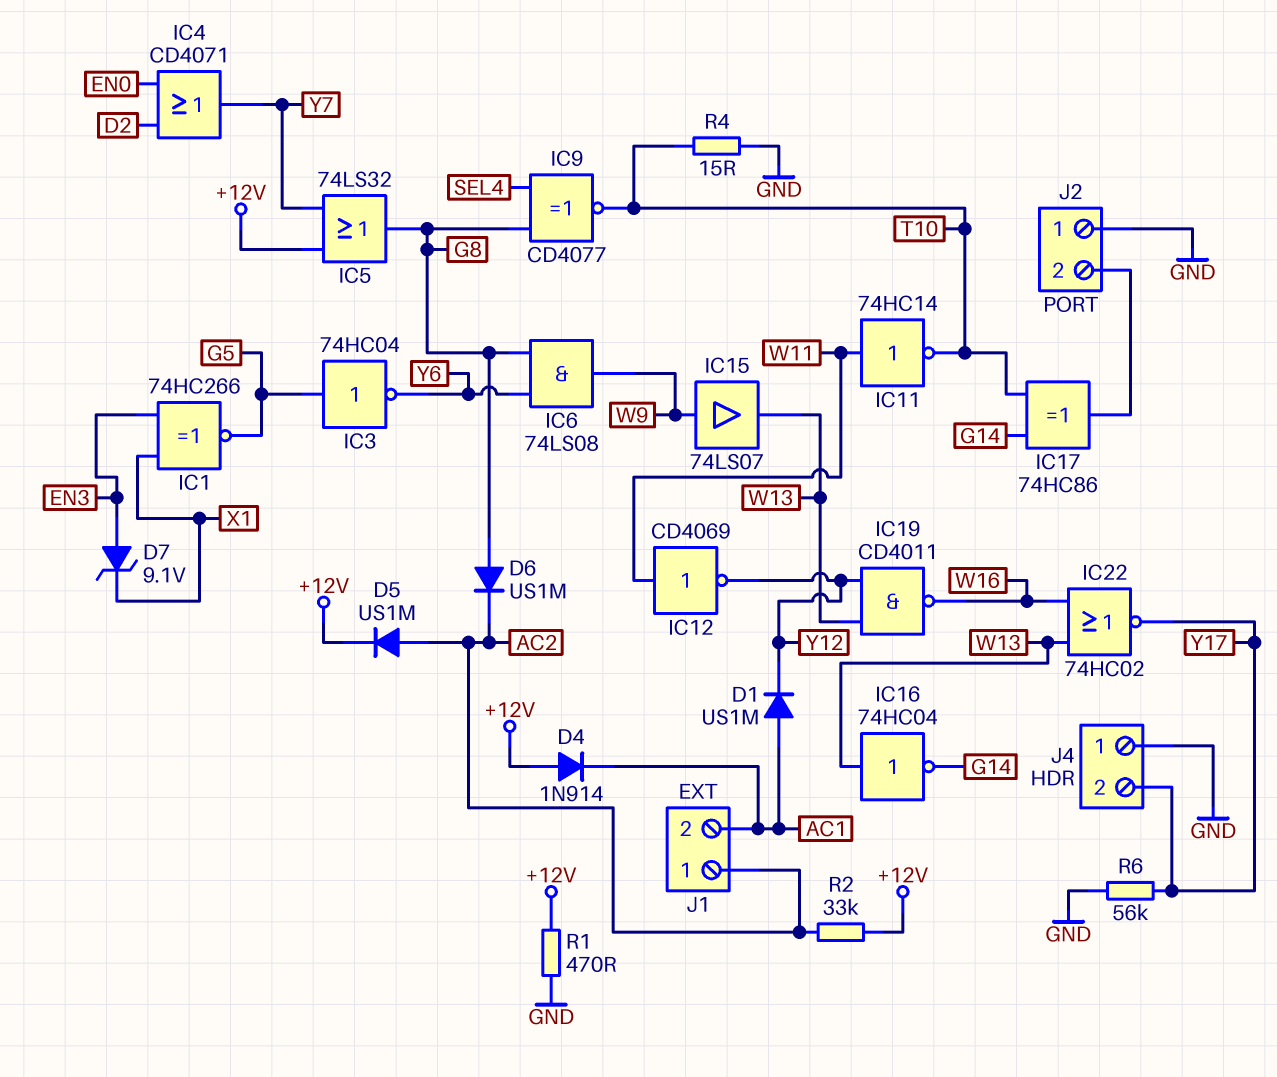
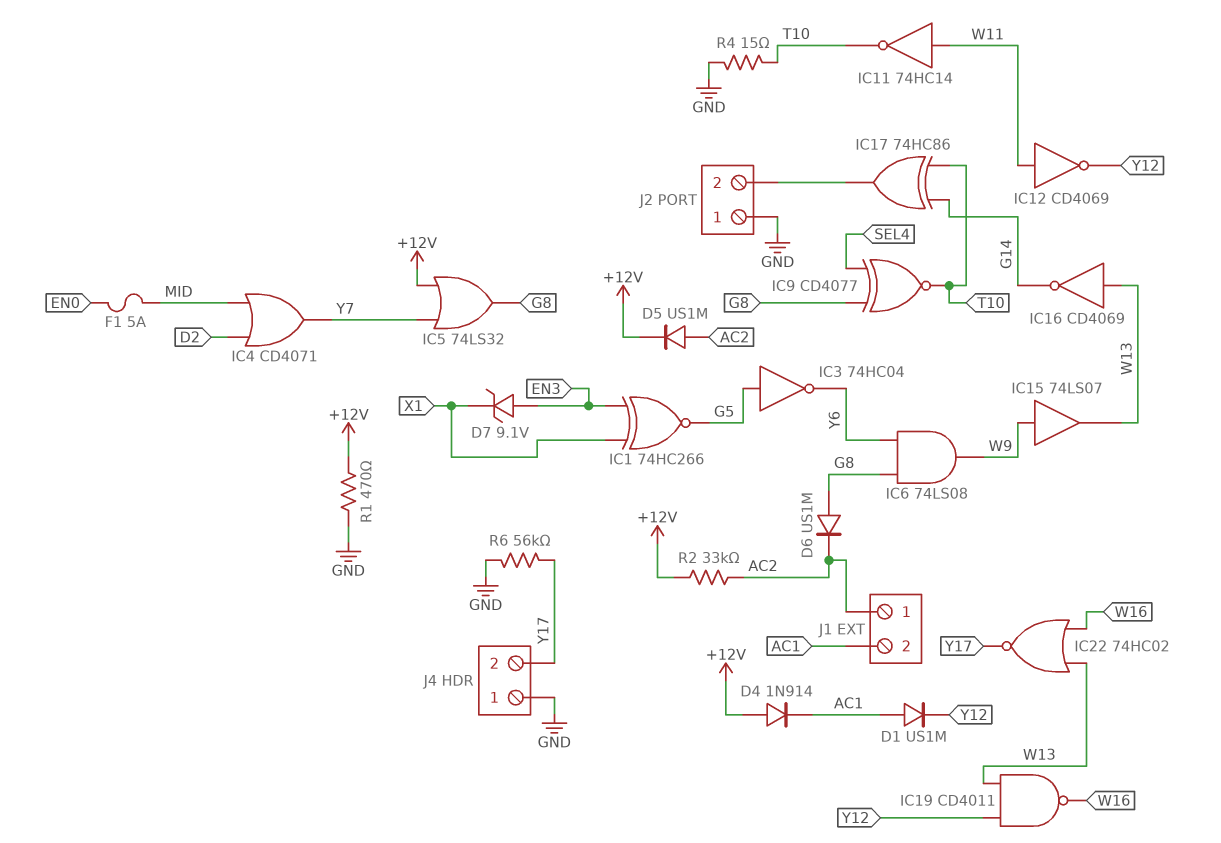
F1: none -> 5A (EN0, MID)
IC4: OR CD4071 (in D2, in EN0, out Y7) -> OR CD4071 (in D2, in MID, out Y7)
IC16: NOT 74HC04 (in W13, out G14) -> NOT CD4069 (in W13, out G14)

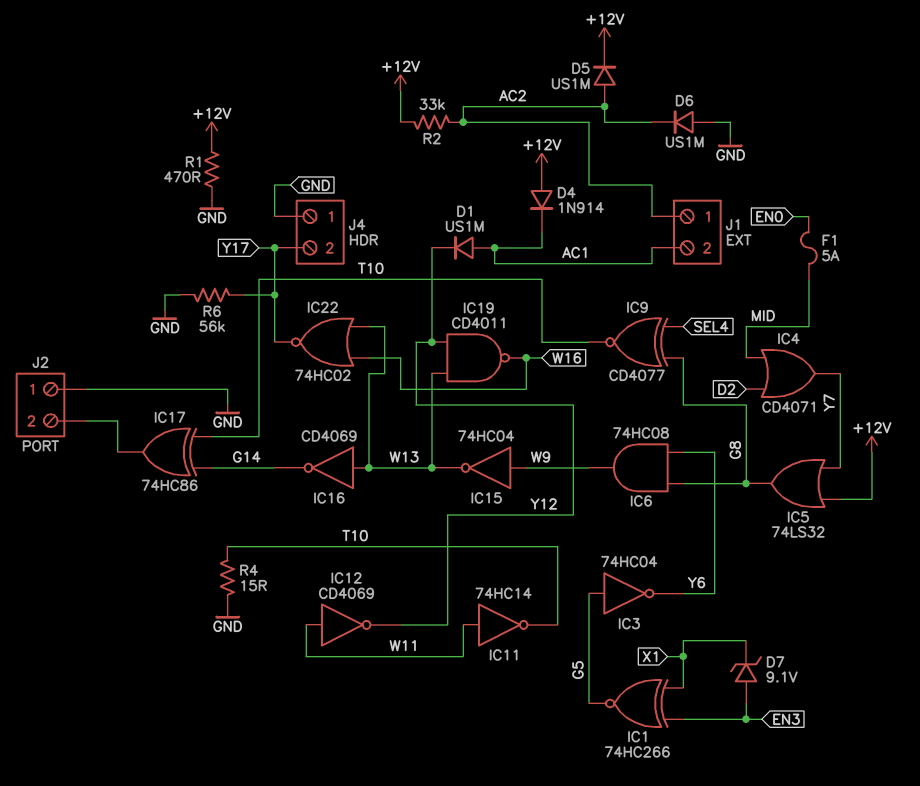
D6: diode US1M (A G8, K AC2) -> diode US1M (A GND, K AC2)
IC6: AND 74LS08 (in G8, in Y6, out W9) -> AND 74HC08 (in G8, in Y6, out W9)
IC15: buffer 74LS07 (in W9, out W13) -> NOT 74HC04 (in W9, out W13)

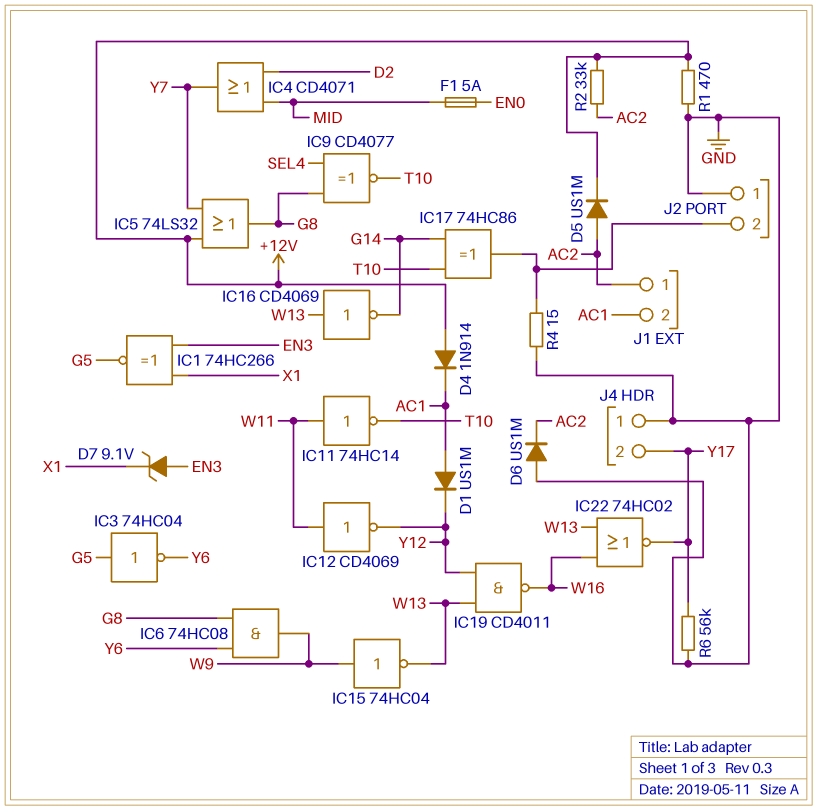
R4: 15 (GND, T10) -> 15 (GND, J2/2)

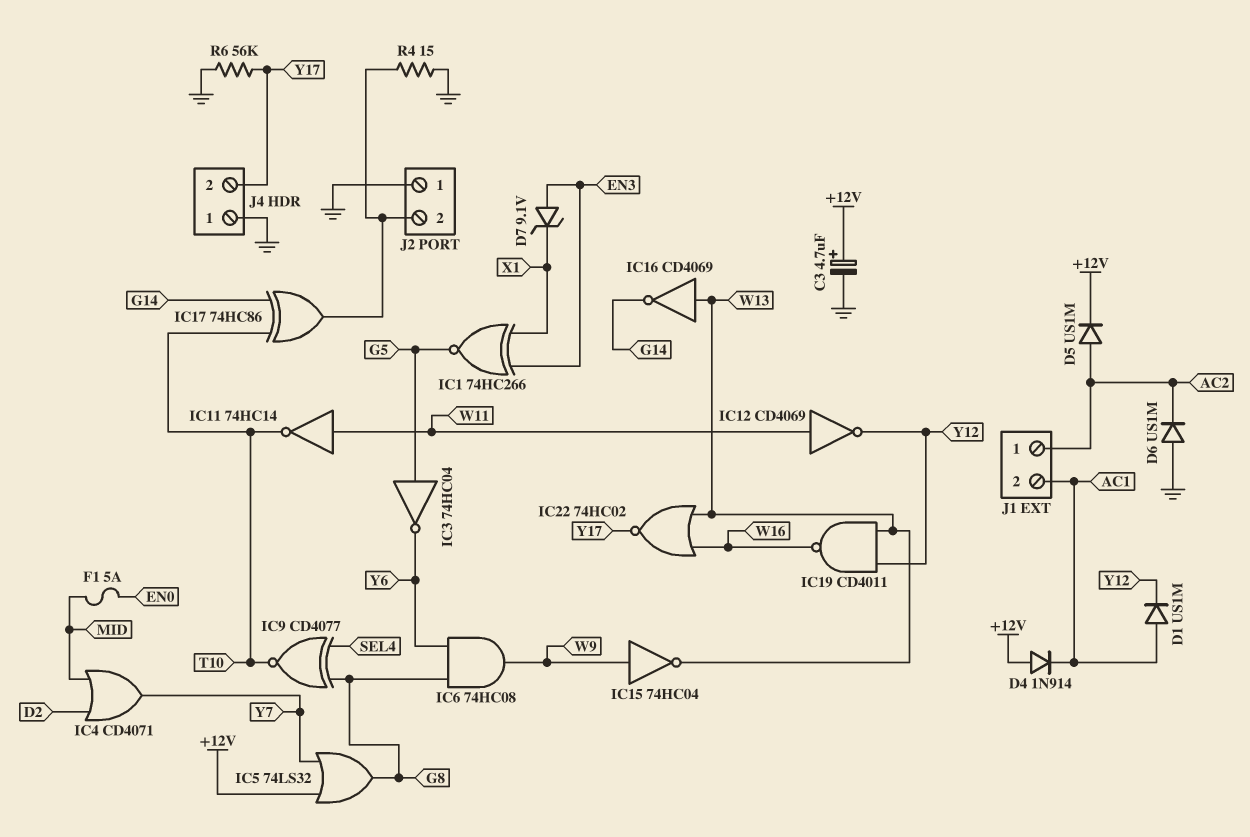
C3: none -> 4.7uF (plus +12V, minus GND)
R1: 470 (+12V, GND) -> none
R2: 33k (+12V, AC2) -> none

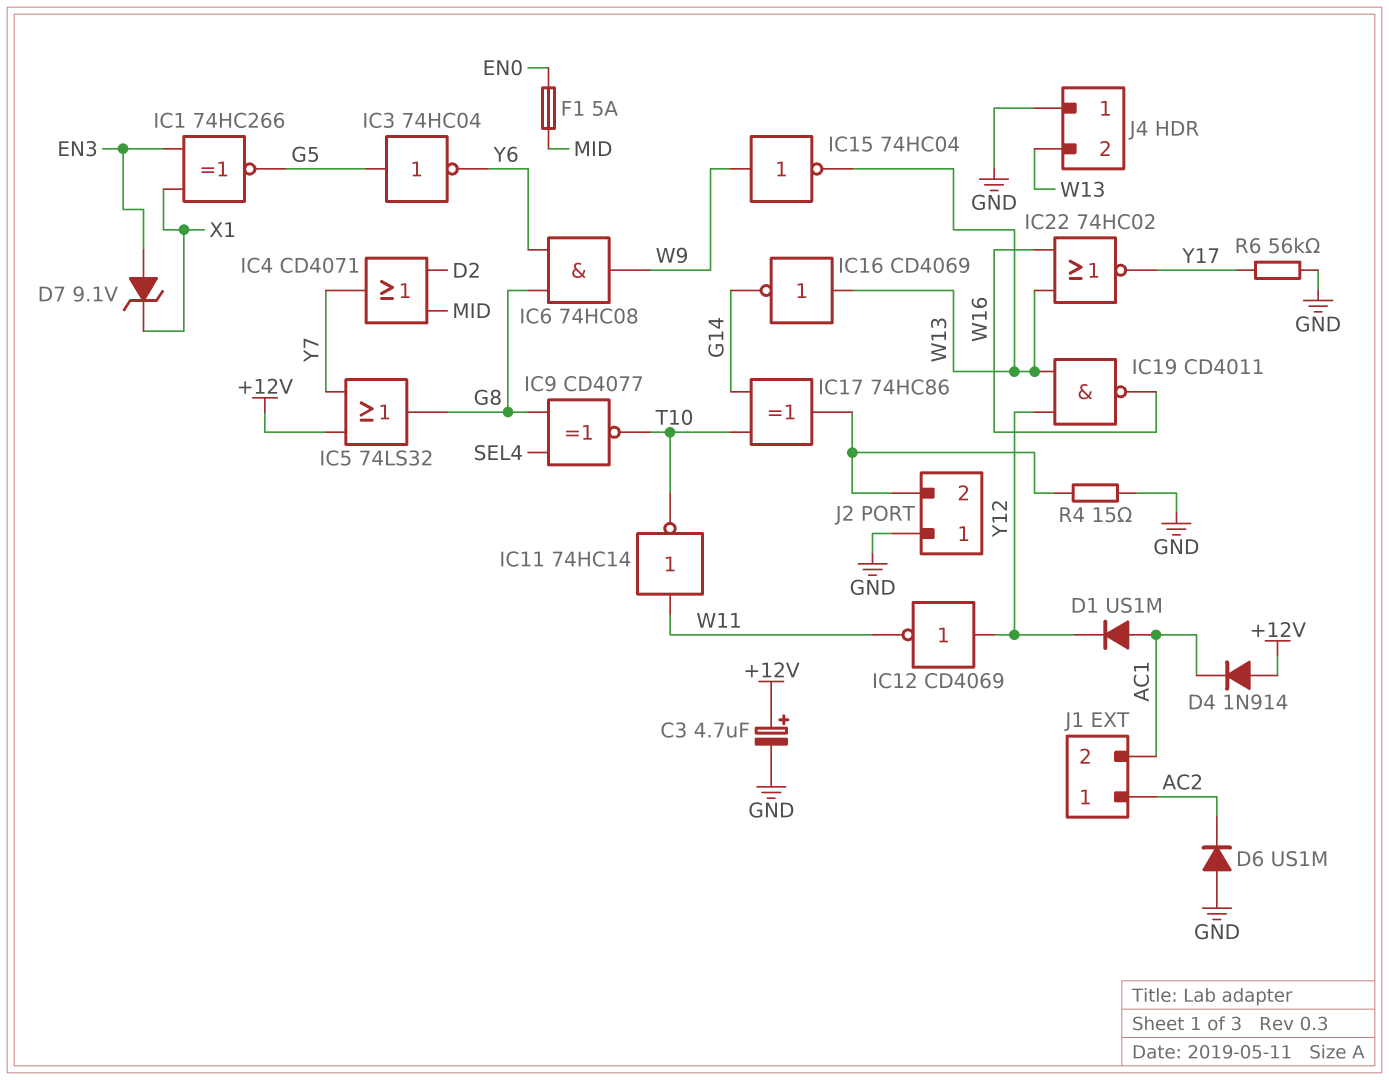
D5: diode US1M (A AC2, K +12V) -> none
IC12: NOT CD4069 (in W11, out Y12) -> NOT CD4069 (in Y12, out W11)
J4 pin 2: Y17 -> W13

